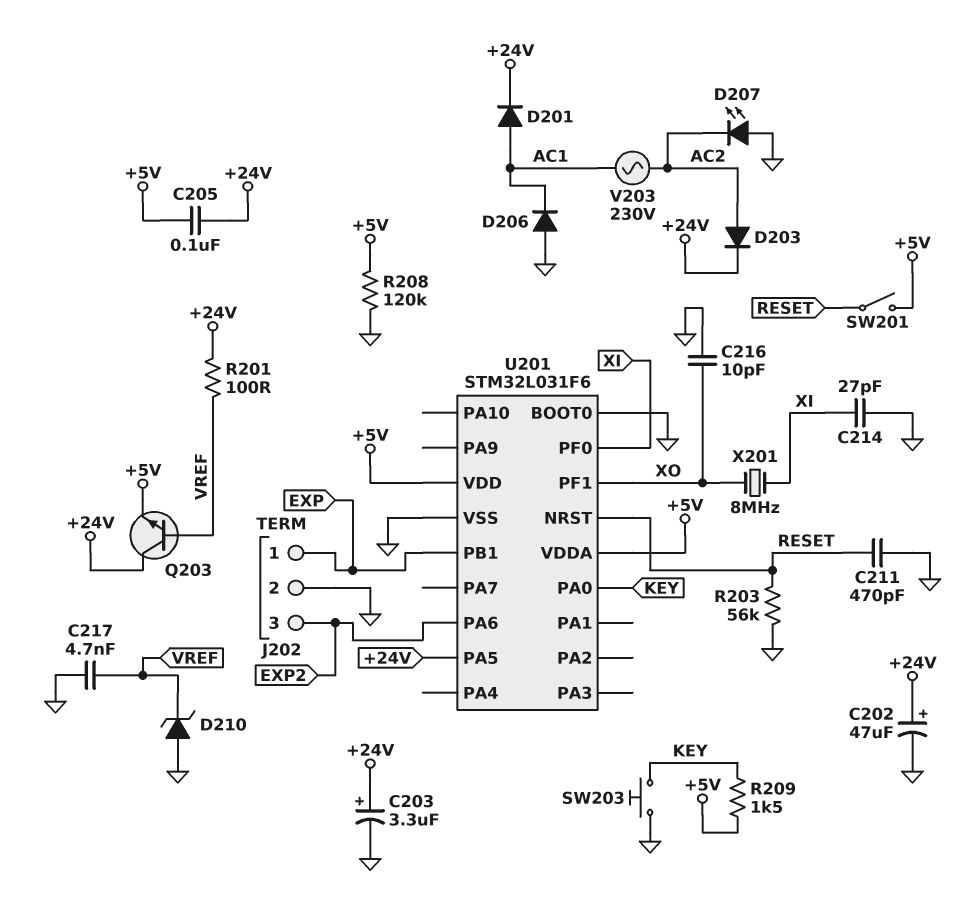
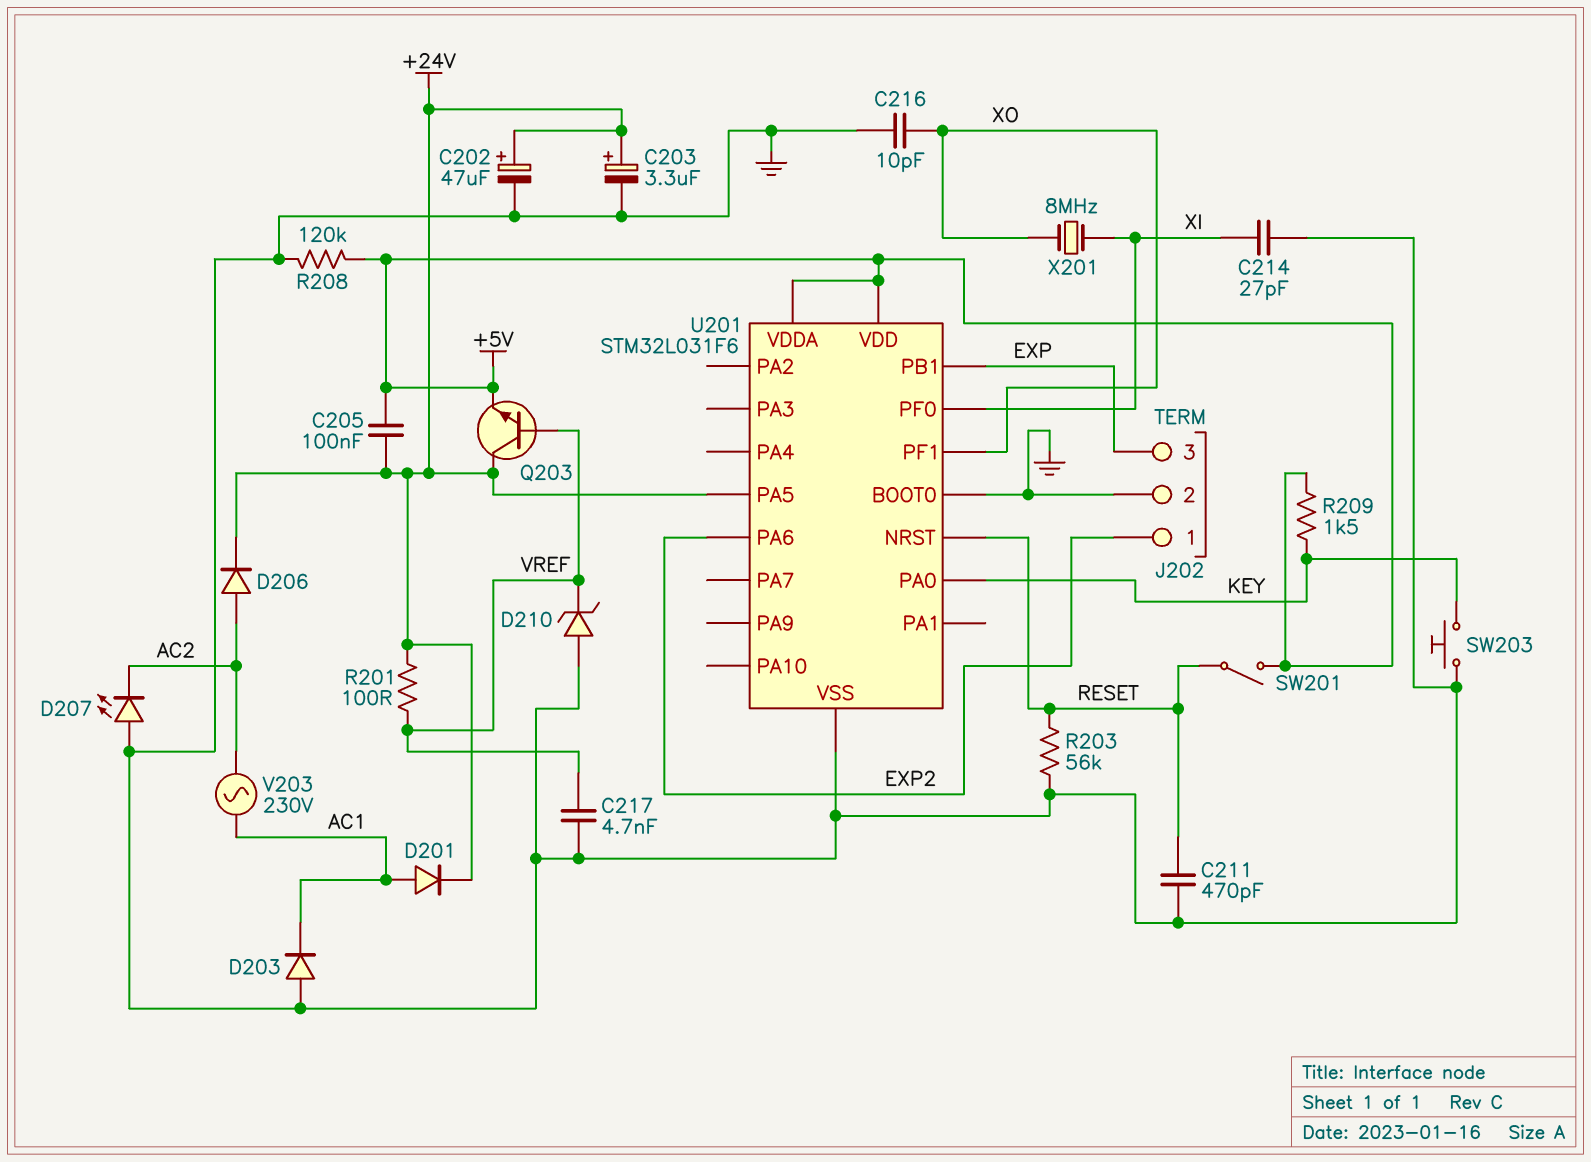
D203: diode (A AC2, K +24V) -> diode (A GND, K AC1)
D206: diode (A GND, K AC1) -> diode (A AC2, K +24V)
J202 pin 1: EXP -> EXP2
J202 pin 3: EXP2 -> EXP

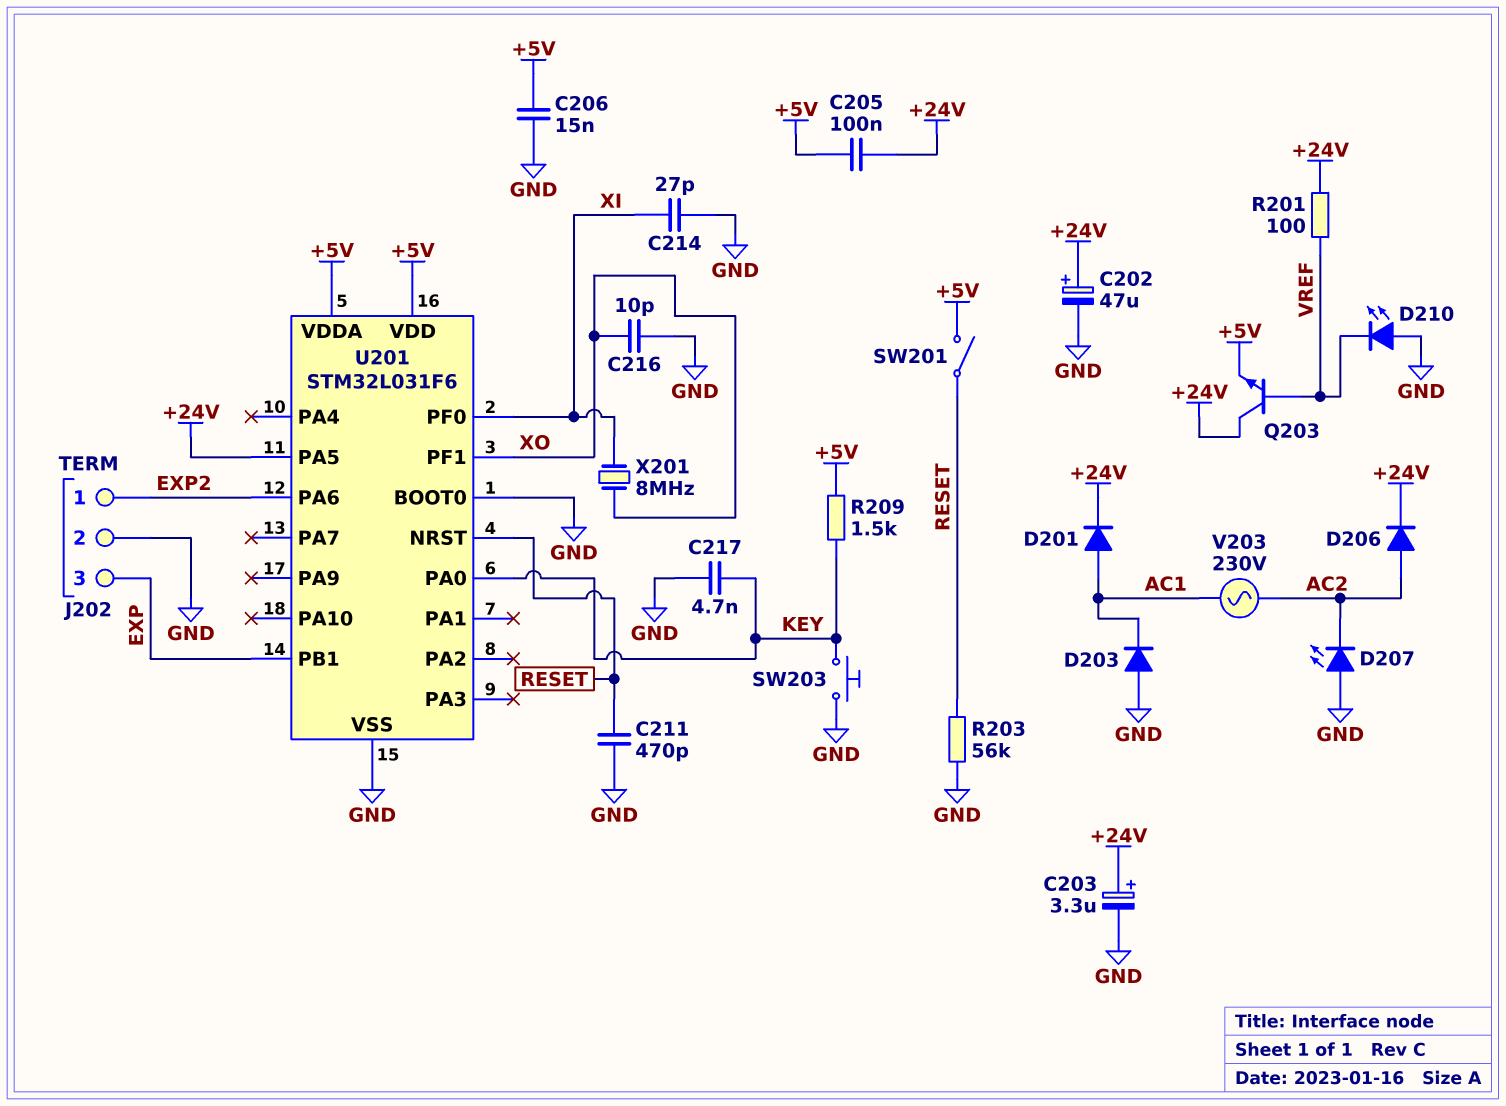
C206: none -> 15nF (+5V, GND)
C217: 4.7nF (GND, VREF) -> 4.7nF (GND, KEY)
D210: zener (A GND, K VREF) -> LED (A GND, K VREF)
R208: 120k (+5V, GND) -> none

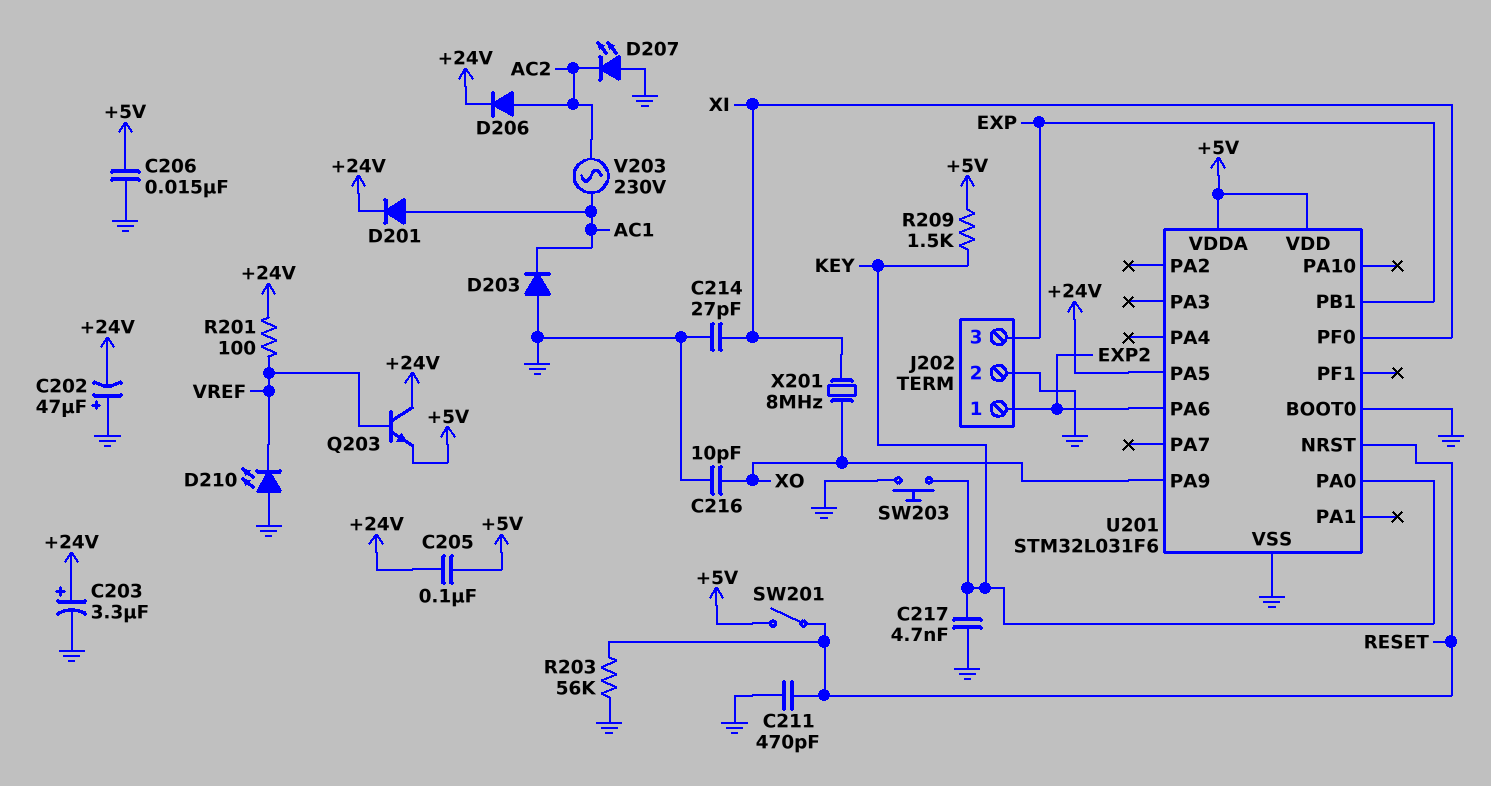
C202: 47uF (plus +24V, minus GND) -> 47uF (plus GND, minus +24V)
U201 pin PA9: none -> XO
U201 pin PF1: XO -> none

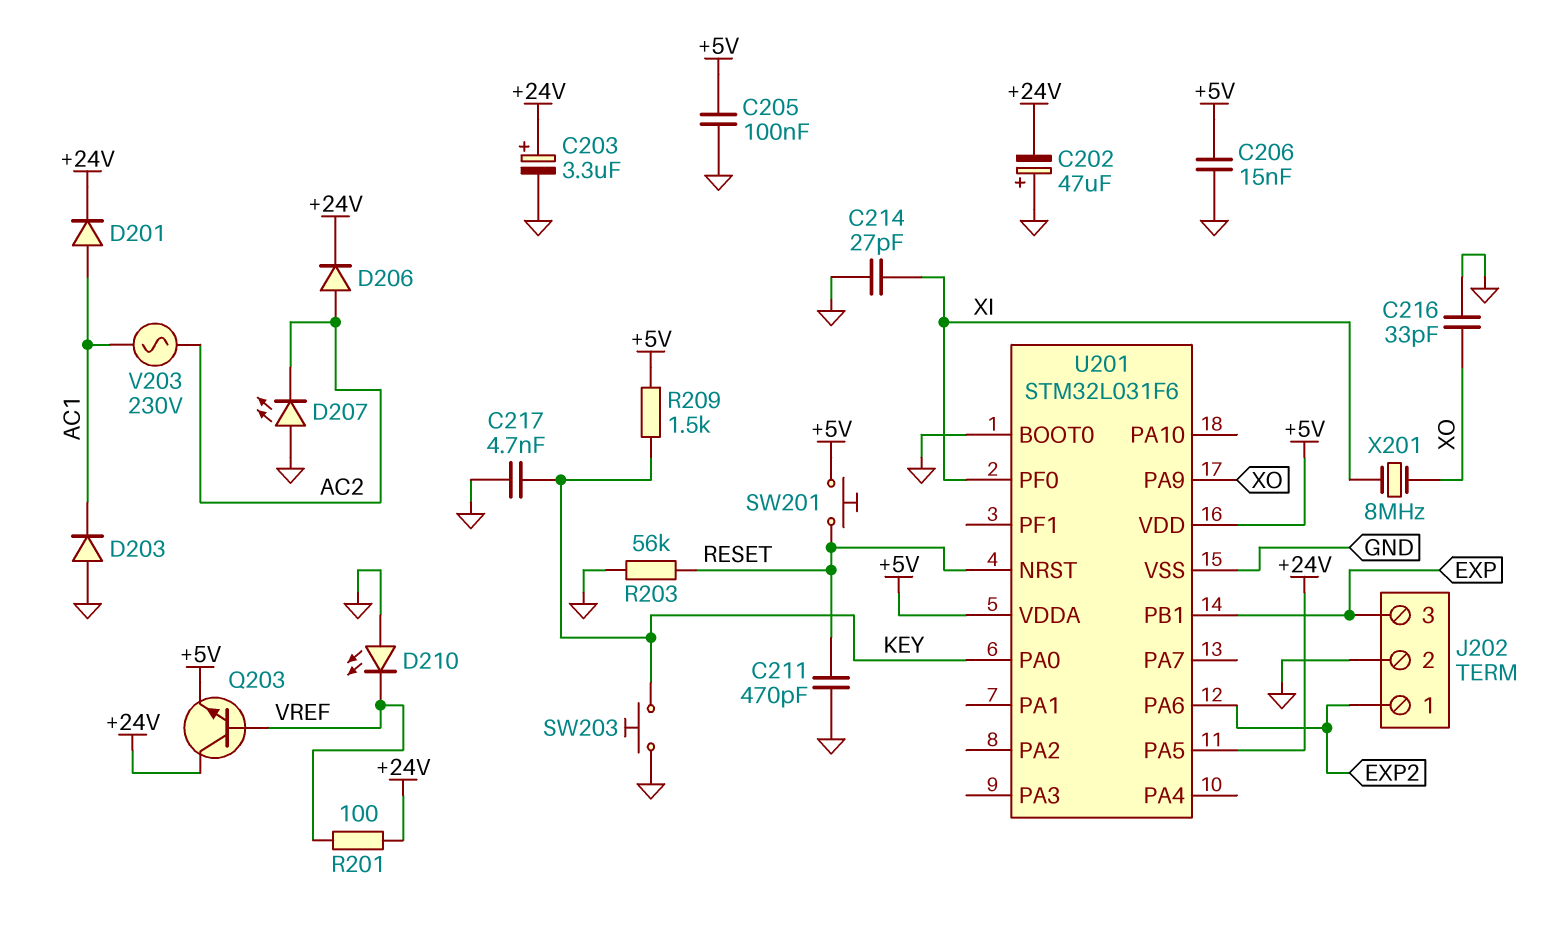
C205: 100nF (+5V, +24V) -> 100nF (+5V, GND)
C216: 10pF (GND, XO) -> 33pF (GND, XO)
SW201: switch (+5V, RESET) -> button (+5V, RESET)

